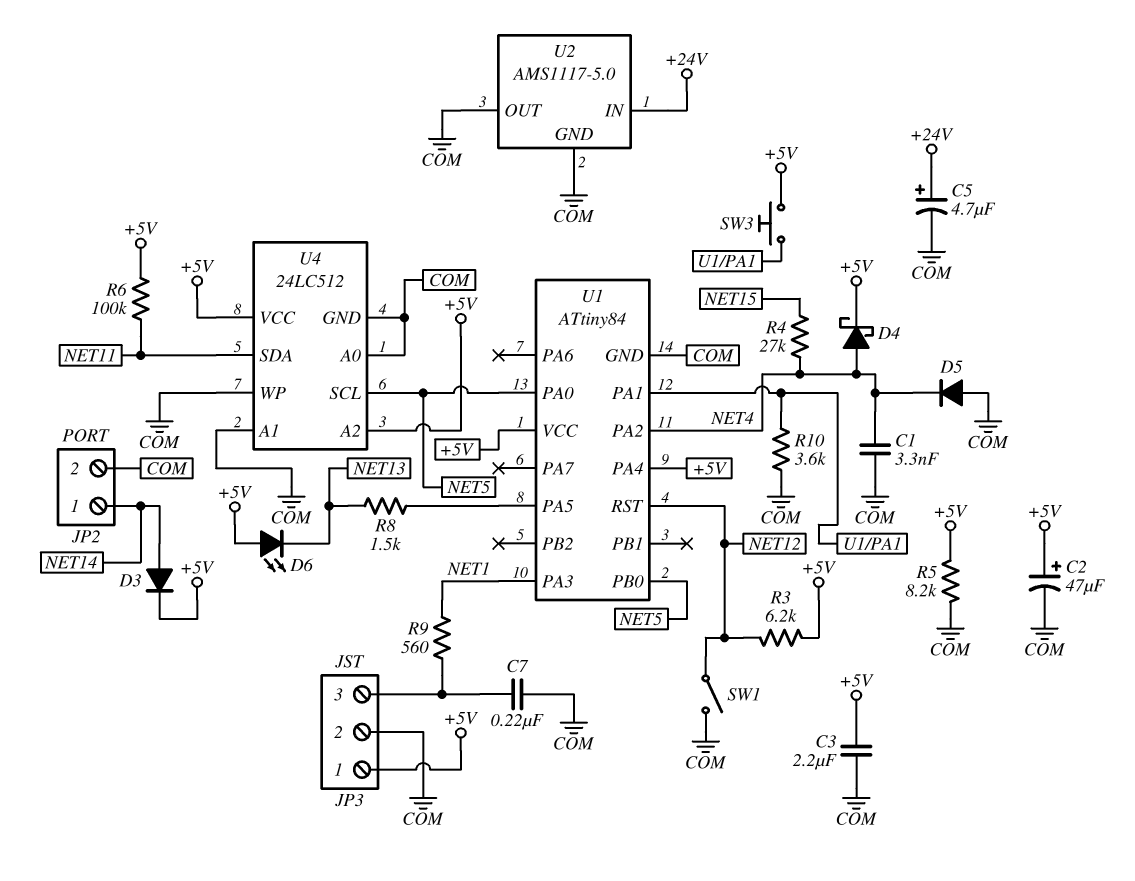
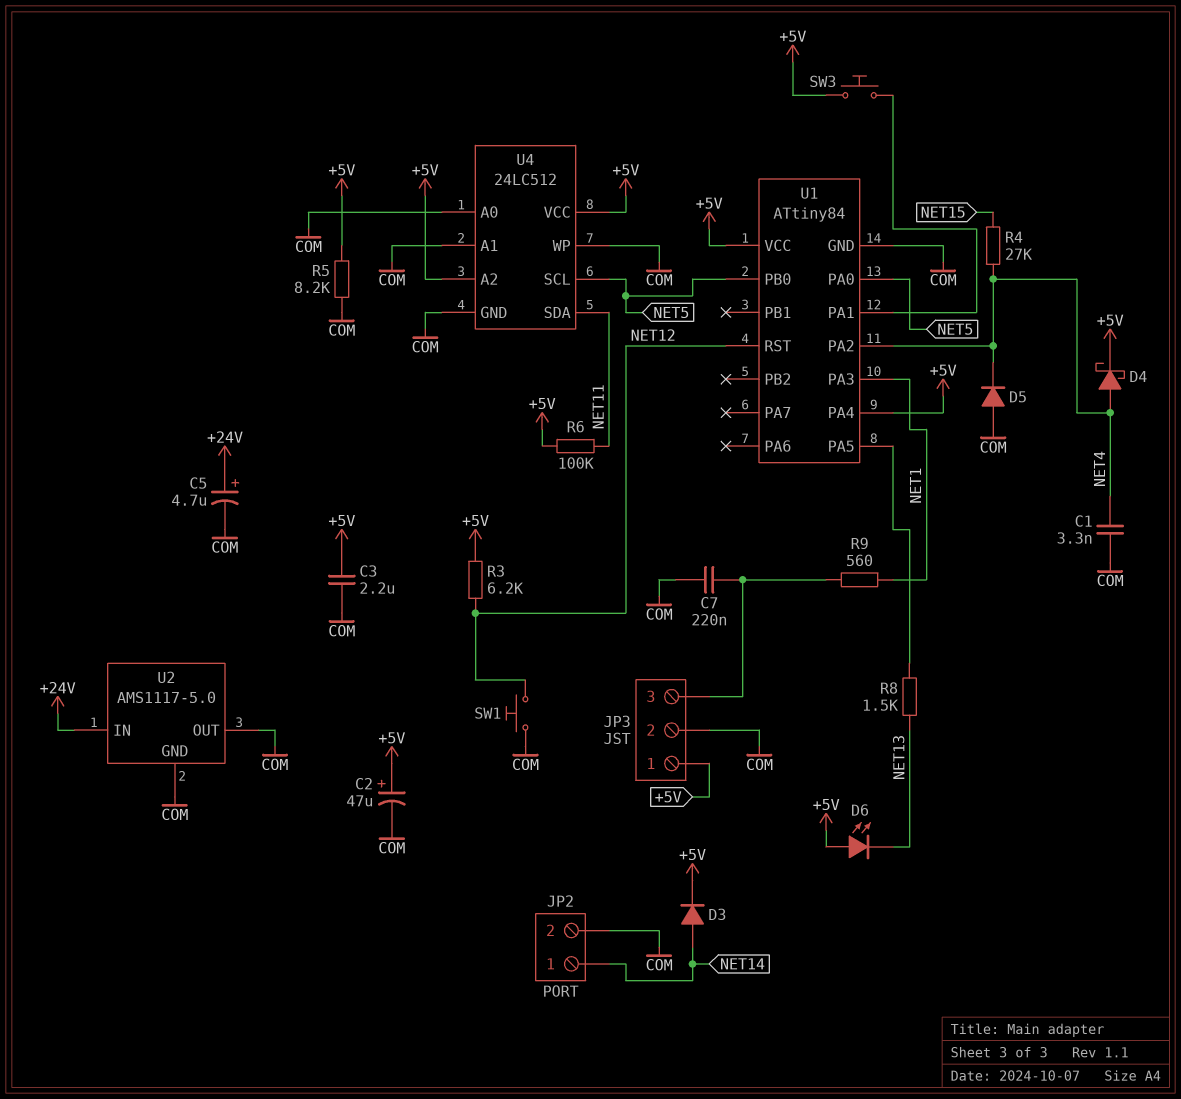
R10: 3.6k (COM, U1/PA1) -> none
SW1: switch (COM, NET12) -> button (COM, NET12)

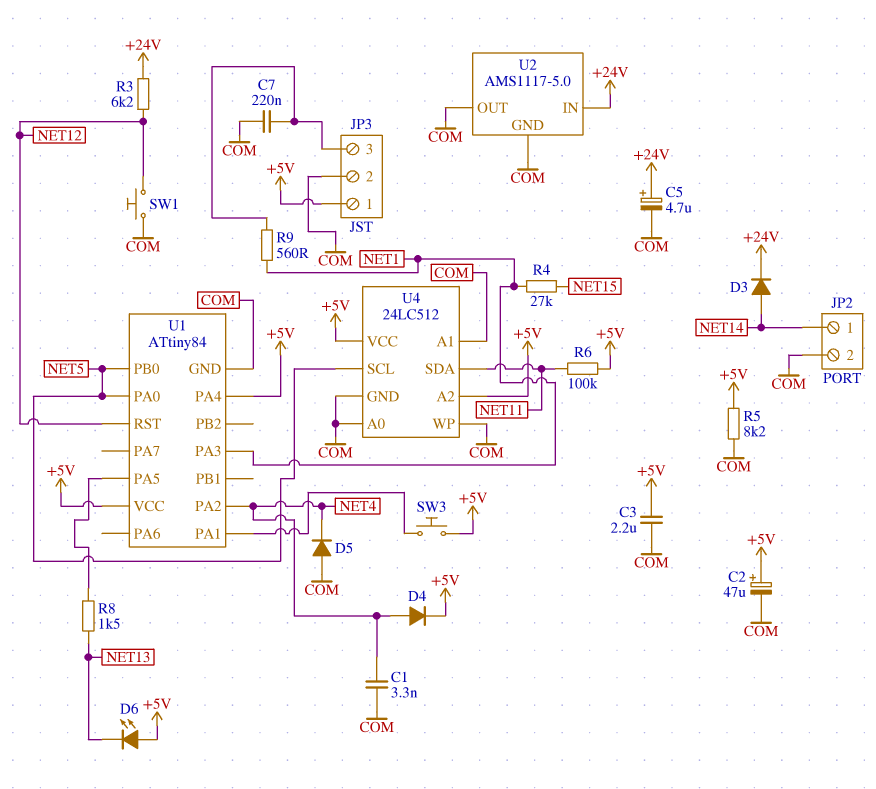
D3: diode (A NET14, K +5V) -> diode (A NET14, K +24V)
D4: schottky (A NET4, K +5V) -> diode (A NET4, K +5V)
R3: 6.2k (+5V, NET12) -> 6.2k (+24V, NET12)
R4: 27k (NET4, NET15) -> 27k (NET1, NET15)

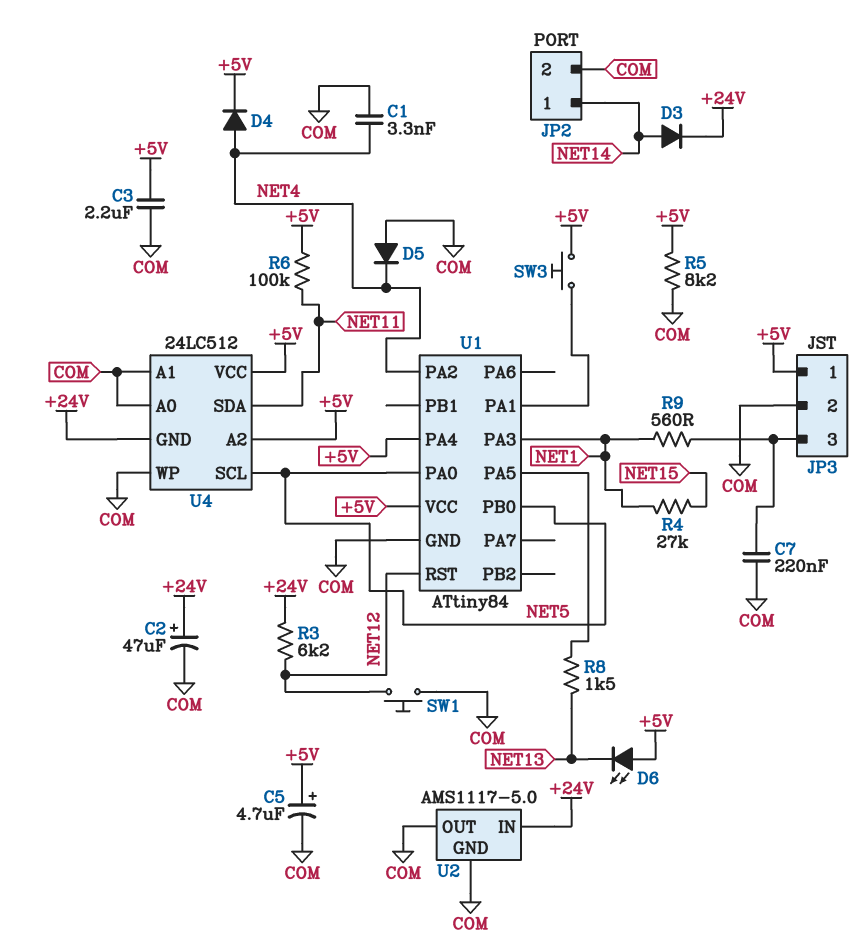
C2: 47uF (plus +5V, minus COM) -> 47uF (plus +24V, minus COM)
C5: 4.7uF (plus +24V, minus COM) -> 4.7uF (plus +5V, minus COM)
U4 pin GND: COM -> +24V

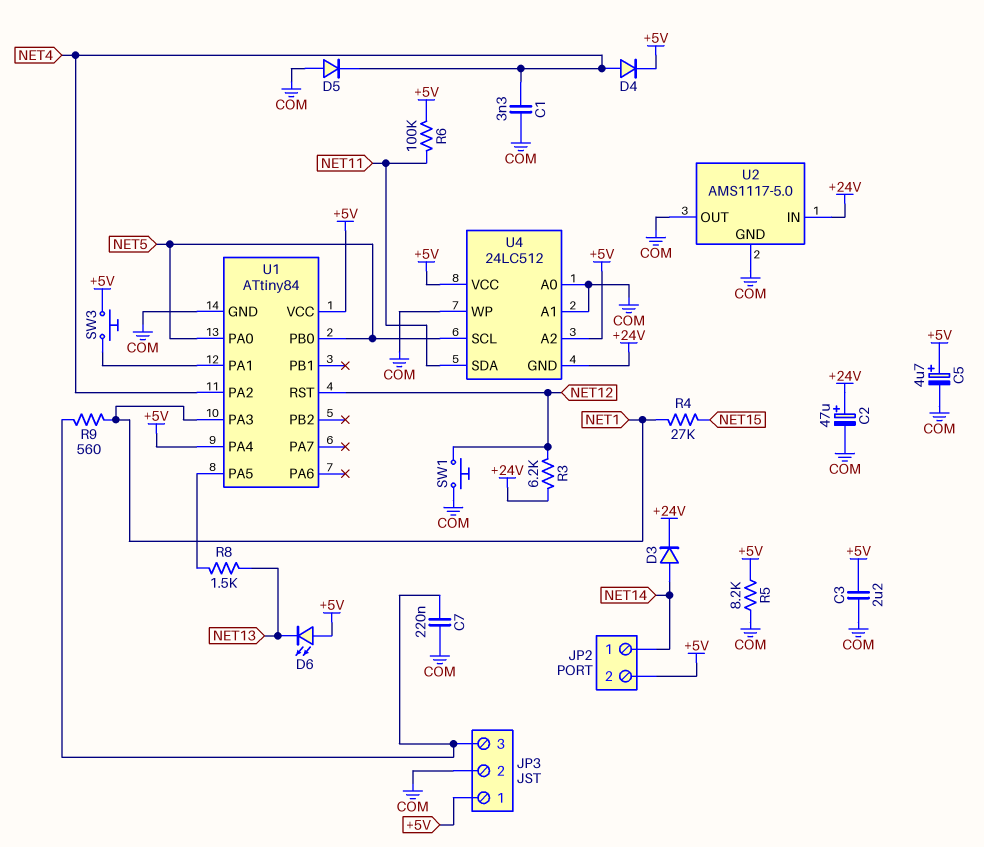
JP2 pin 2: COM -> +5V

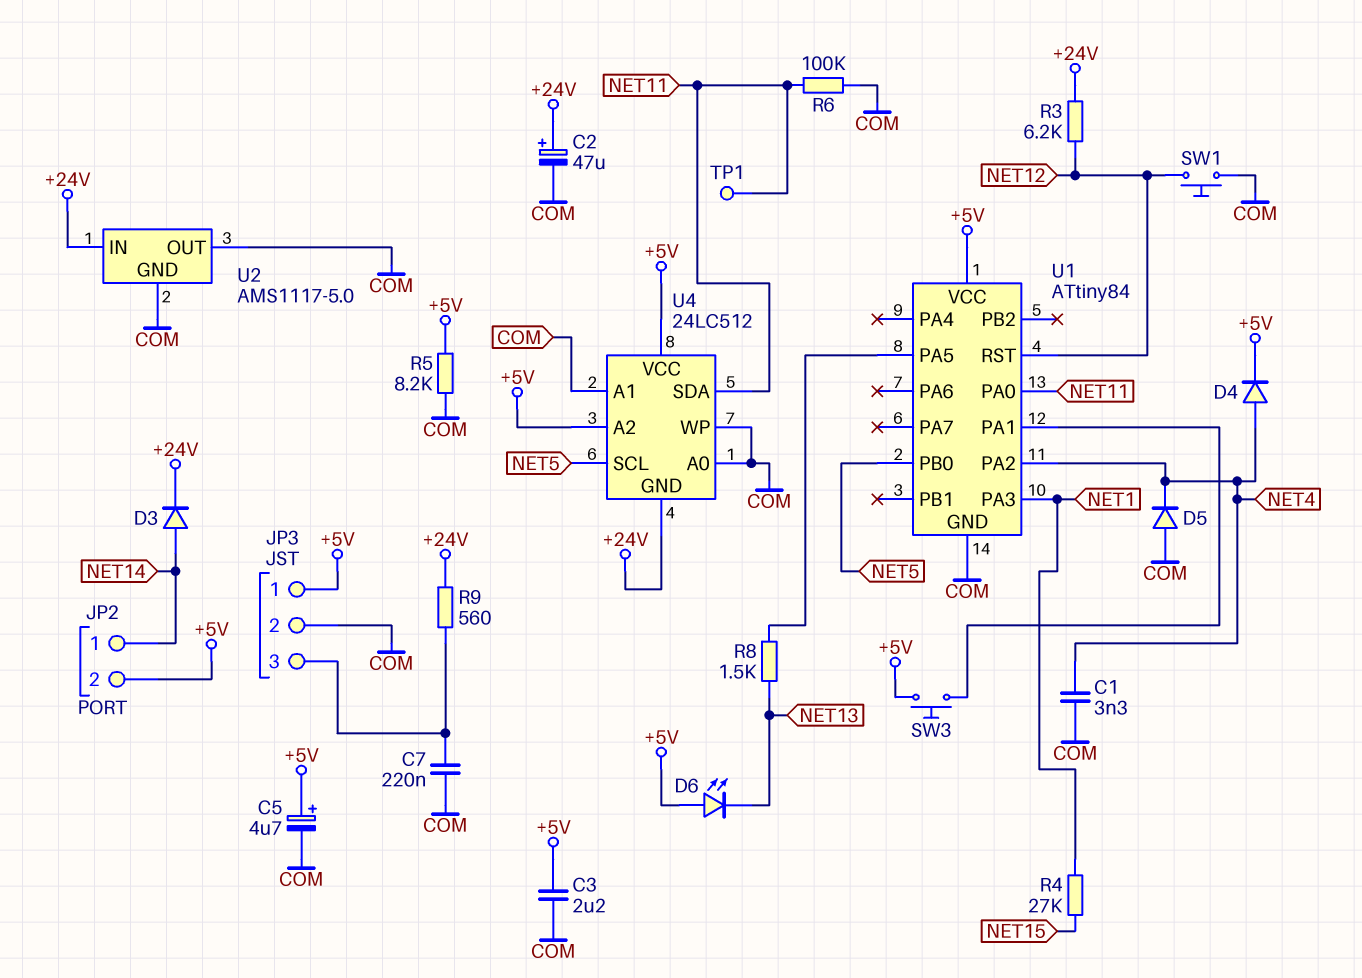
R6: 100k (+5V, NET11) -> 100k (COM, NET11)
R9: 560 (JP3/3, NET1) -> 560 (+24V, JP3/3)
TP1: none -> test point (NET11)
U1 pin PA0: NET5 -> NET11
U1 pin PA4: +5V -> none

